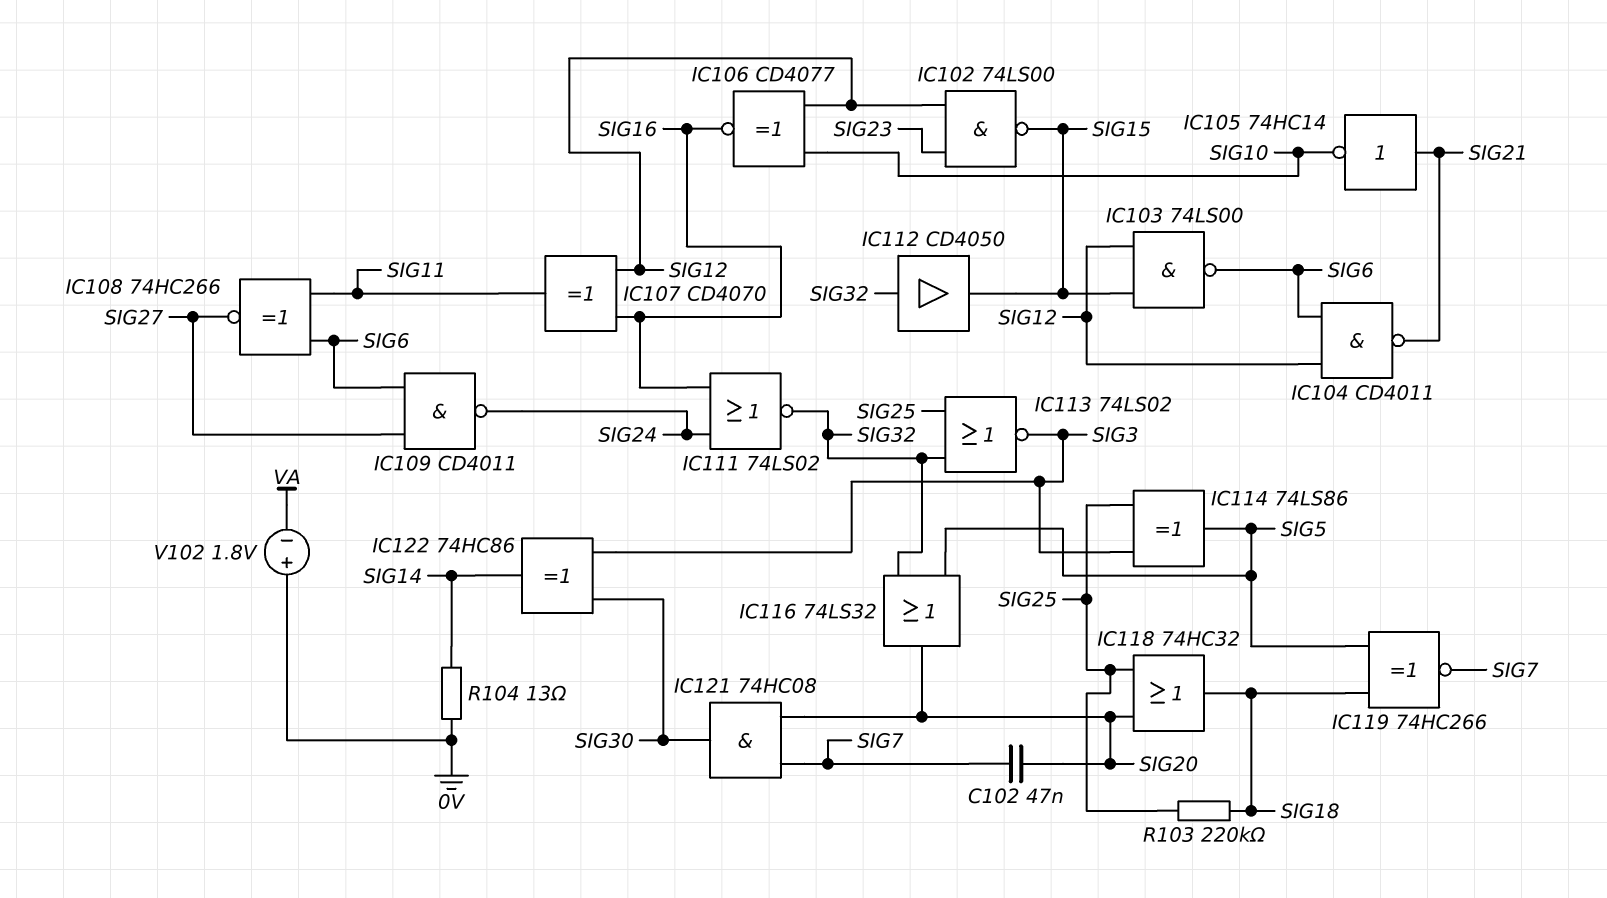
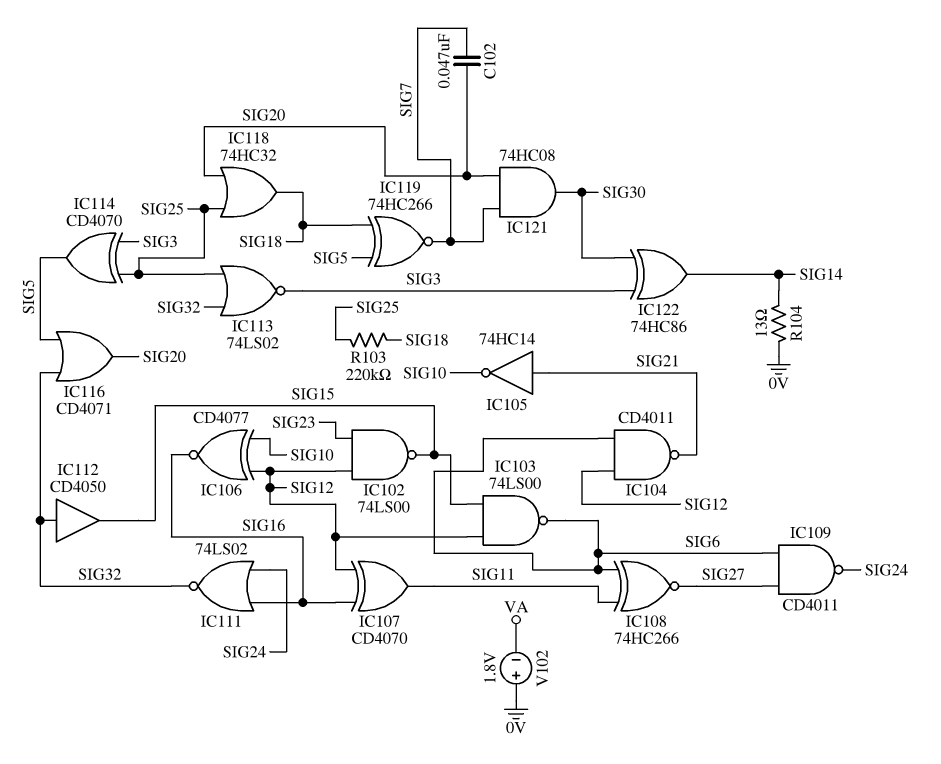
IC114: XOR 74LS86 (in SIG3, in SIG25, out SIG5) -> XOR CD4070 (in SIG3, in SIG25, out SIG5)
IC116: OR 74LS32 (in SIG5, in SIG32, out SIG20) -> OR CD4071 (in SIG5, in SIG32, out SIG20)

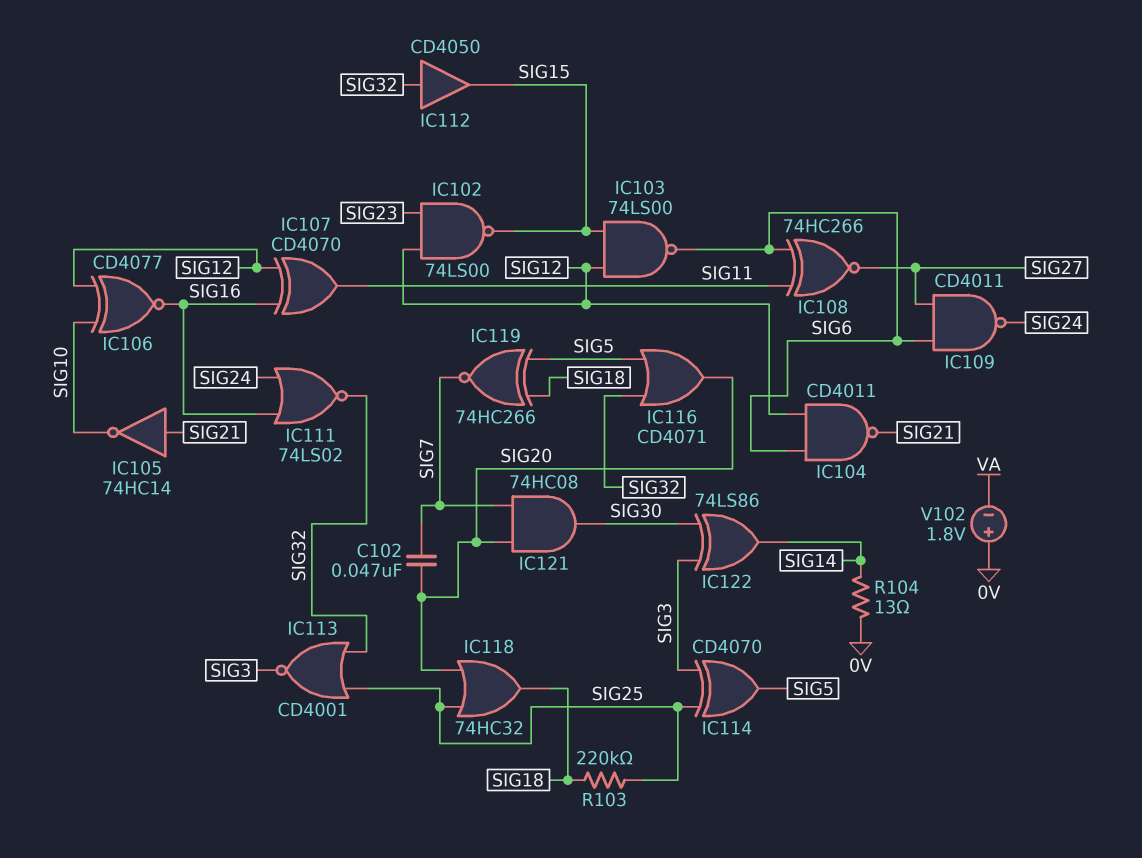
IC113: NOR 74LS02 (in SIG25, in SIG32, out SIG3) -> NOR CD4001 (in SIG25, in SIG32, out SIG3)
IC122: XOR 74HC86 (in SIG3, in SIG30, out SIG14) -> XOR 74LS86 (in SIG3, in SIG30, out SIG14)

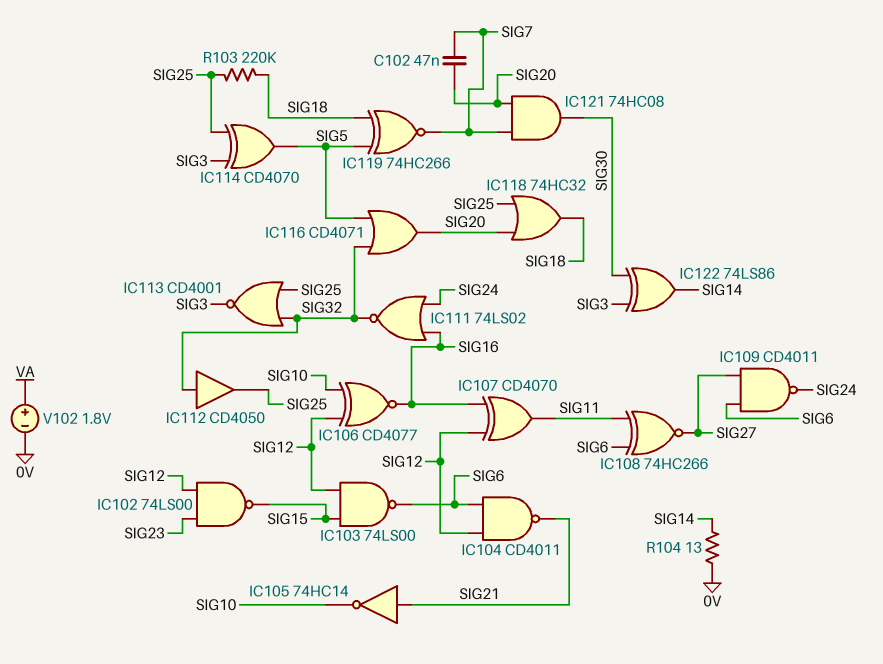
IC112: buffer CD4050 (in SIG32, out SIG15) -> buffer CD4050 (in SIG32, out SIG25)
V102: 1.8V (plus 0V, minus VA) -> 1.8V (plus VA, minus 0V)

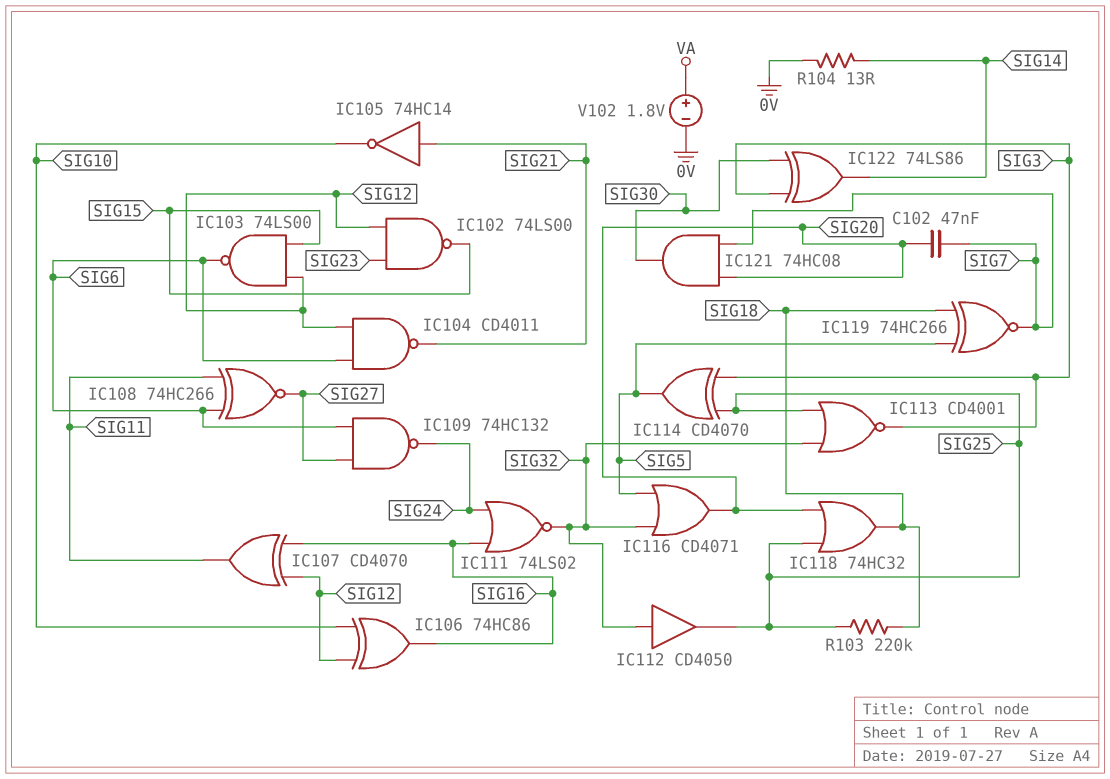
IC106: XNOR CD4077 (in SIG10, in SIG12, out SIG16) -> XOR 74HC86 (in SIG10, in SIG12, out SIG16)
IC109: NAND CD4011 (in SIG6, in SIG27, out SIG24) -> NAND 74HC132 (in SIG6, in SIG27, out SIG24)

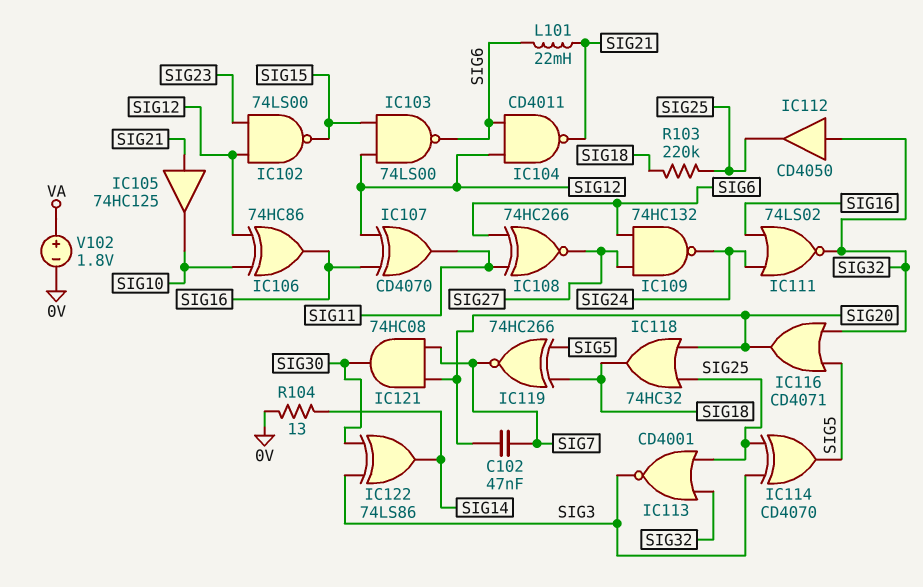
IC105: NOT 74HC14 (in SIG21, out SIG10) -> buffer 74HC125 (in SIG21, out SIG10)
L101: none -> 22mH (SIG6, SIG21)

